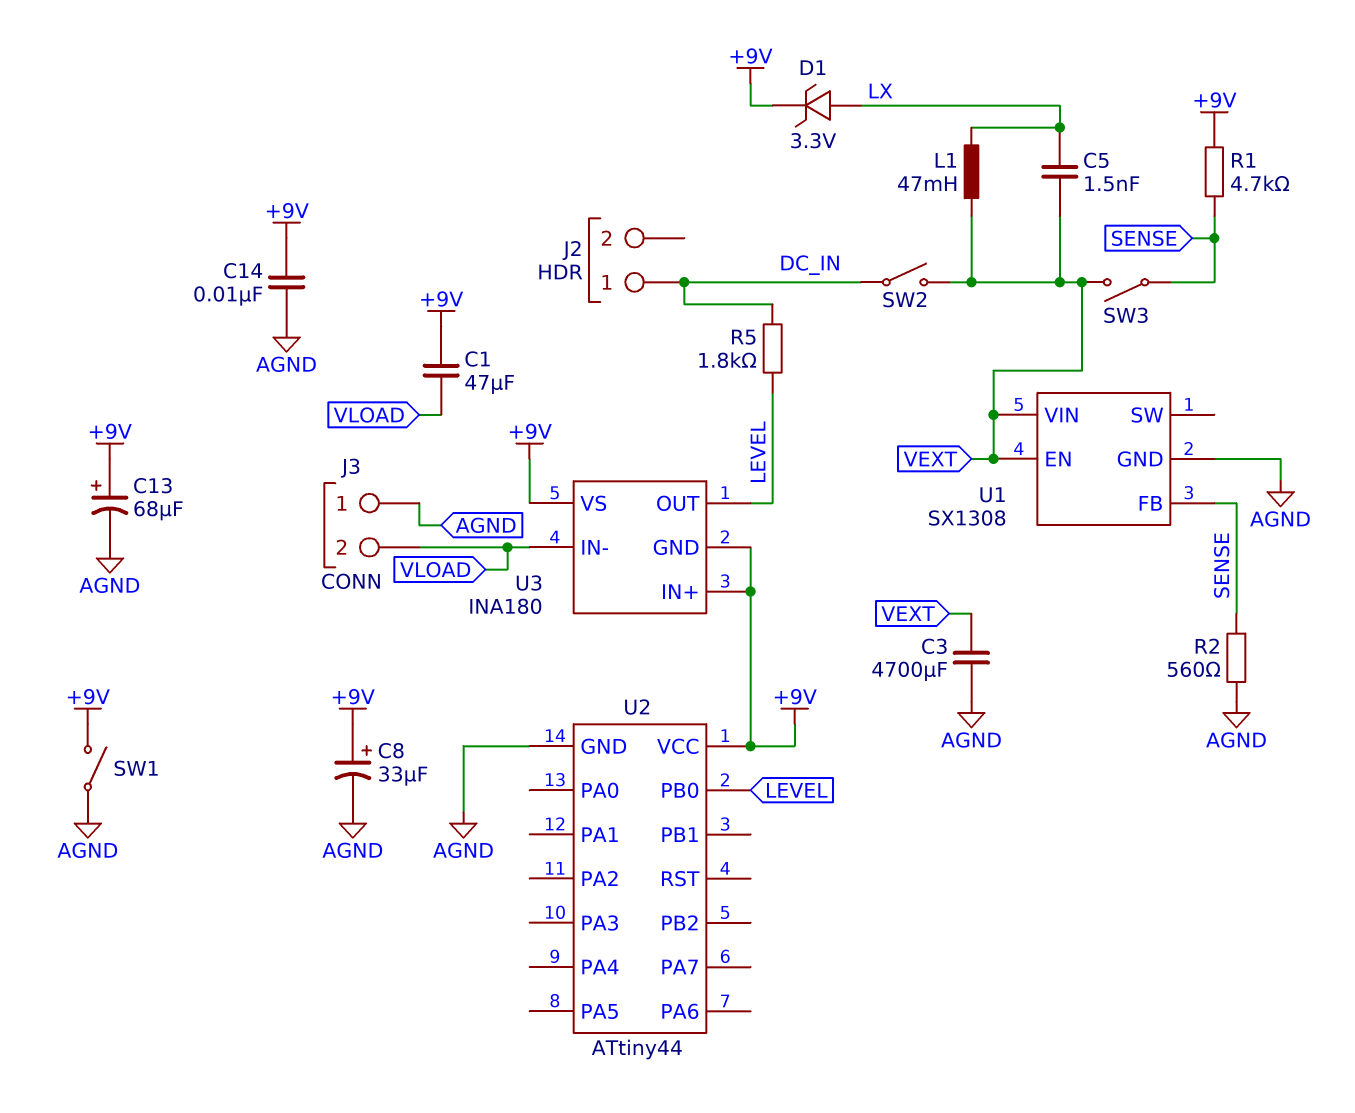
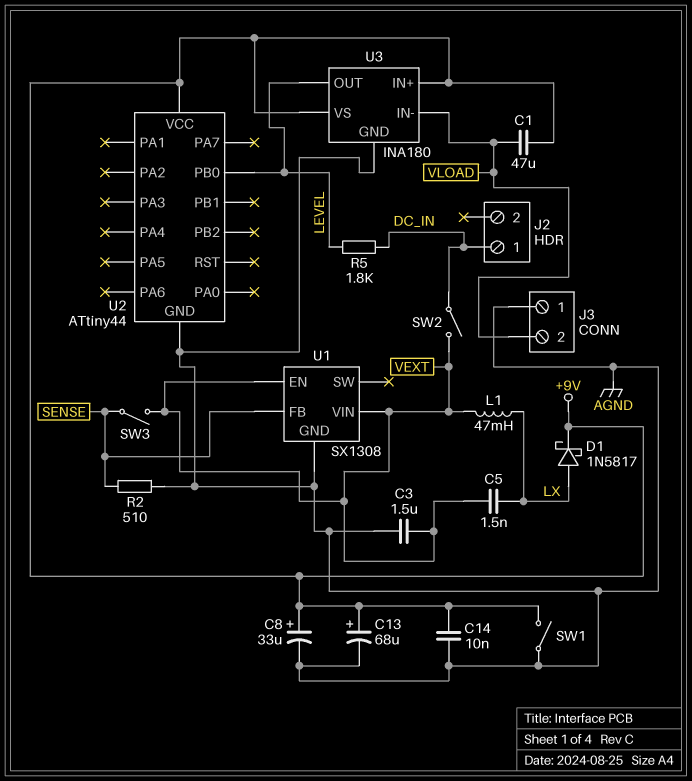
C3: 4700uF (AGND, VEXT) -> 1.5uF (AGND, VEXT)
D1: zener 3.3V (A LX, K +9V) -> schottky 1N5817 (A LX, K +9V)
R1: 4.7k (+9V, SENSE) -> none
R2: 560 (AGND, SENSE) -> 510 (AGND, SENSE)
U3 pin GND: +9V -> AGND

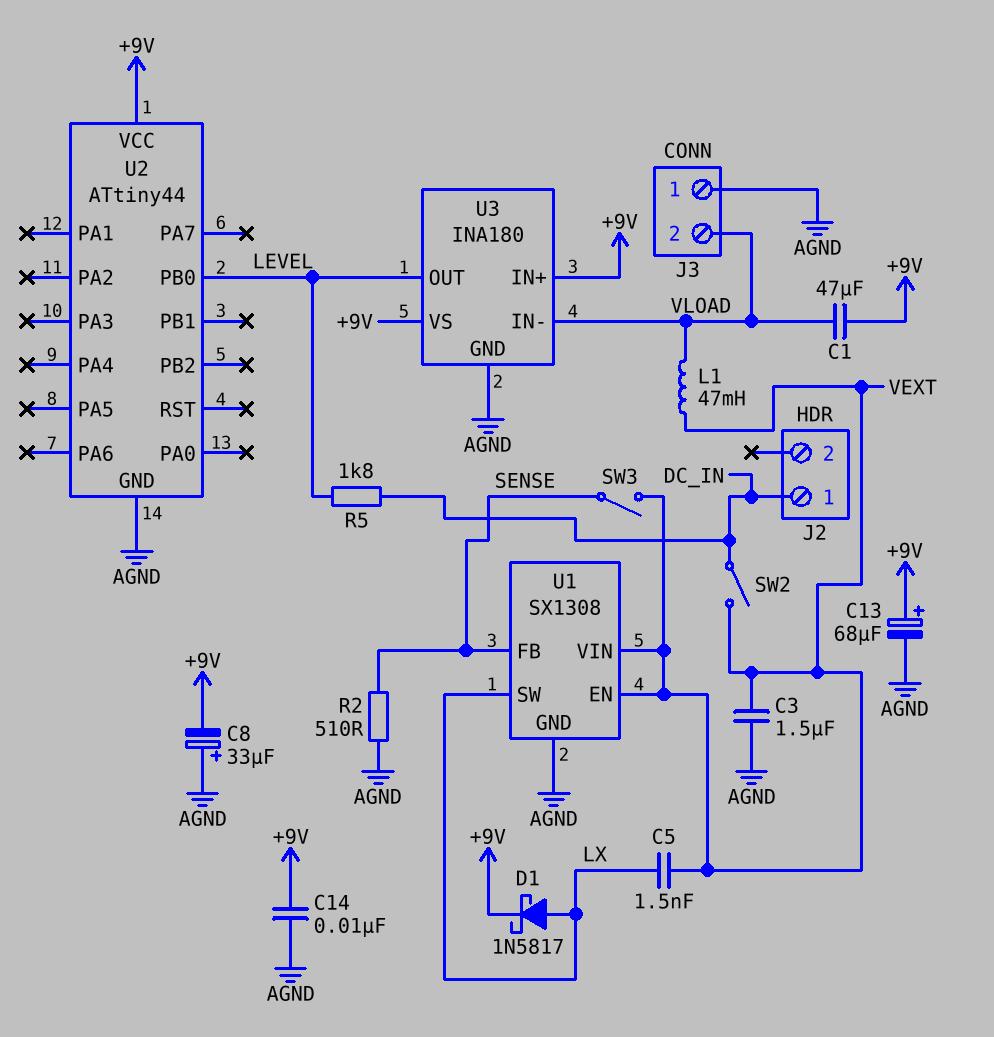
C8: 33uF (plus +9V, minus AGND) -> 33uF (plus AGND, minus +9V)
L1: 47mH (LX, VEXT) -> 47mH (VEXT, VLOAD)
SW1: switch (+9V, AGND) -> none
U1 pin SW: none -> LX

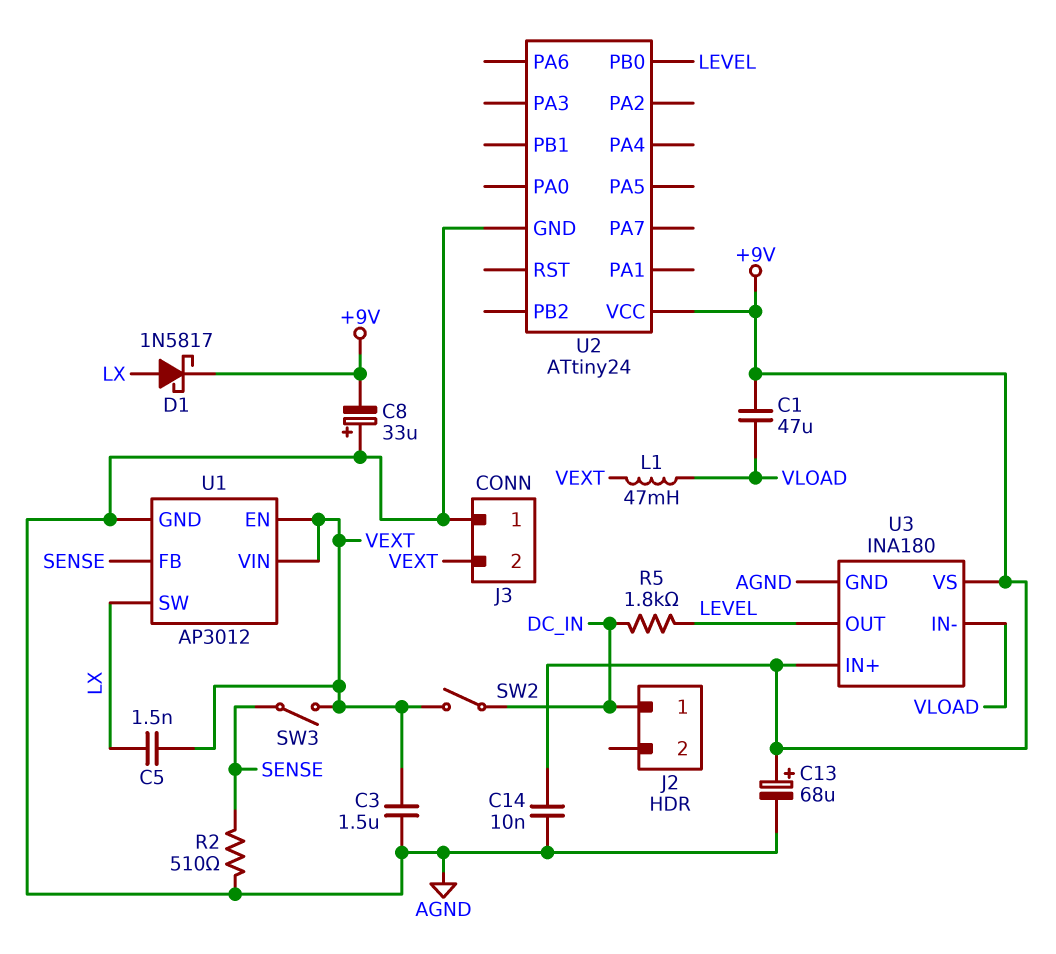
J3 pin 2: VLOAD -> VEXT
U1: SX1308 -> AP3012
U2: ATtiny44 -> ATtiny24

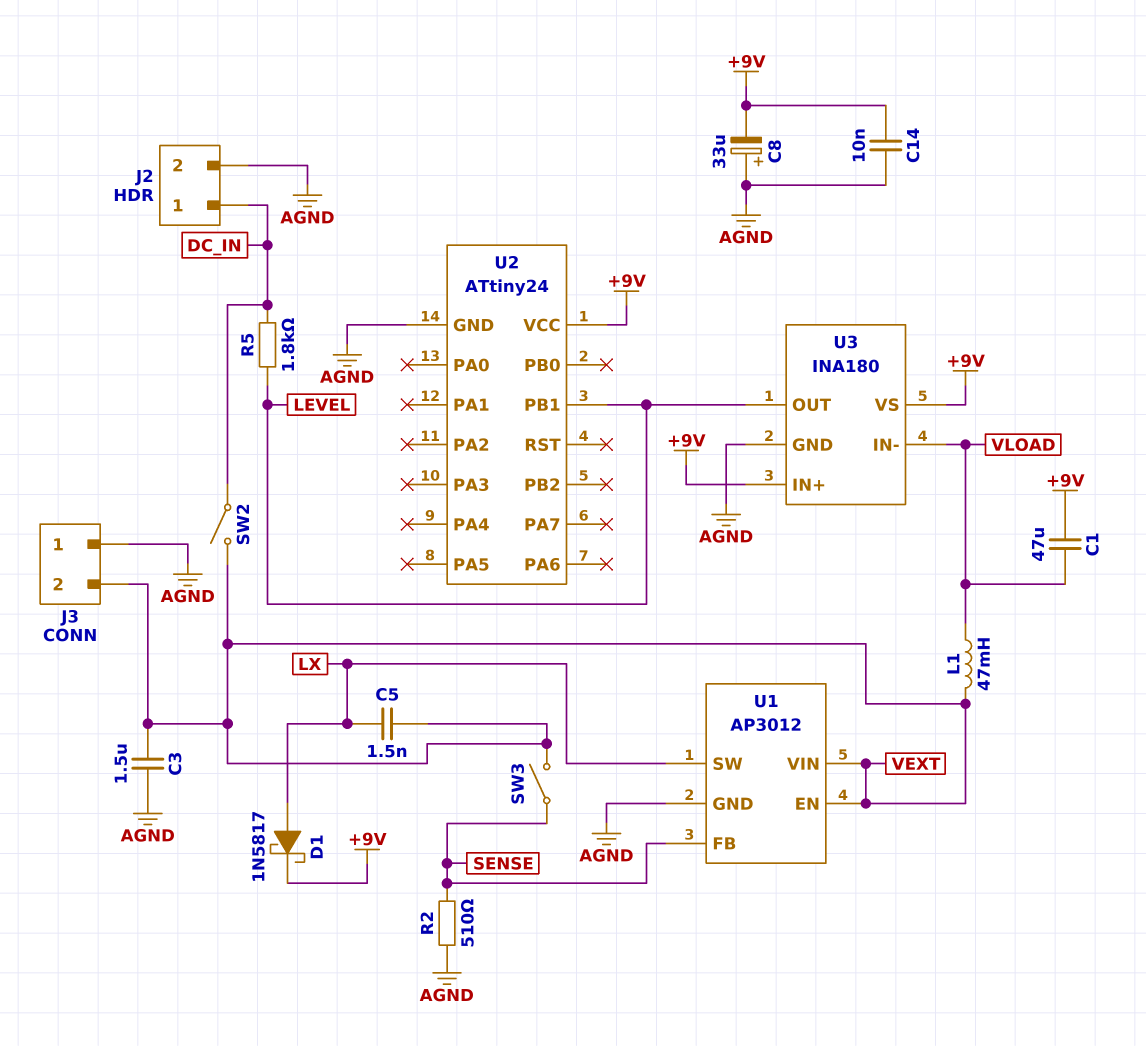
C13: 68uF (plus +9V, minus AGND) -> none
J2 pin 2: none -> AGND
U2 pin PB0: LEVEL -> none
U2 pin PB1: none -> LEVEL

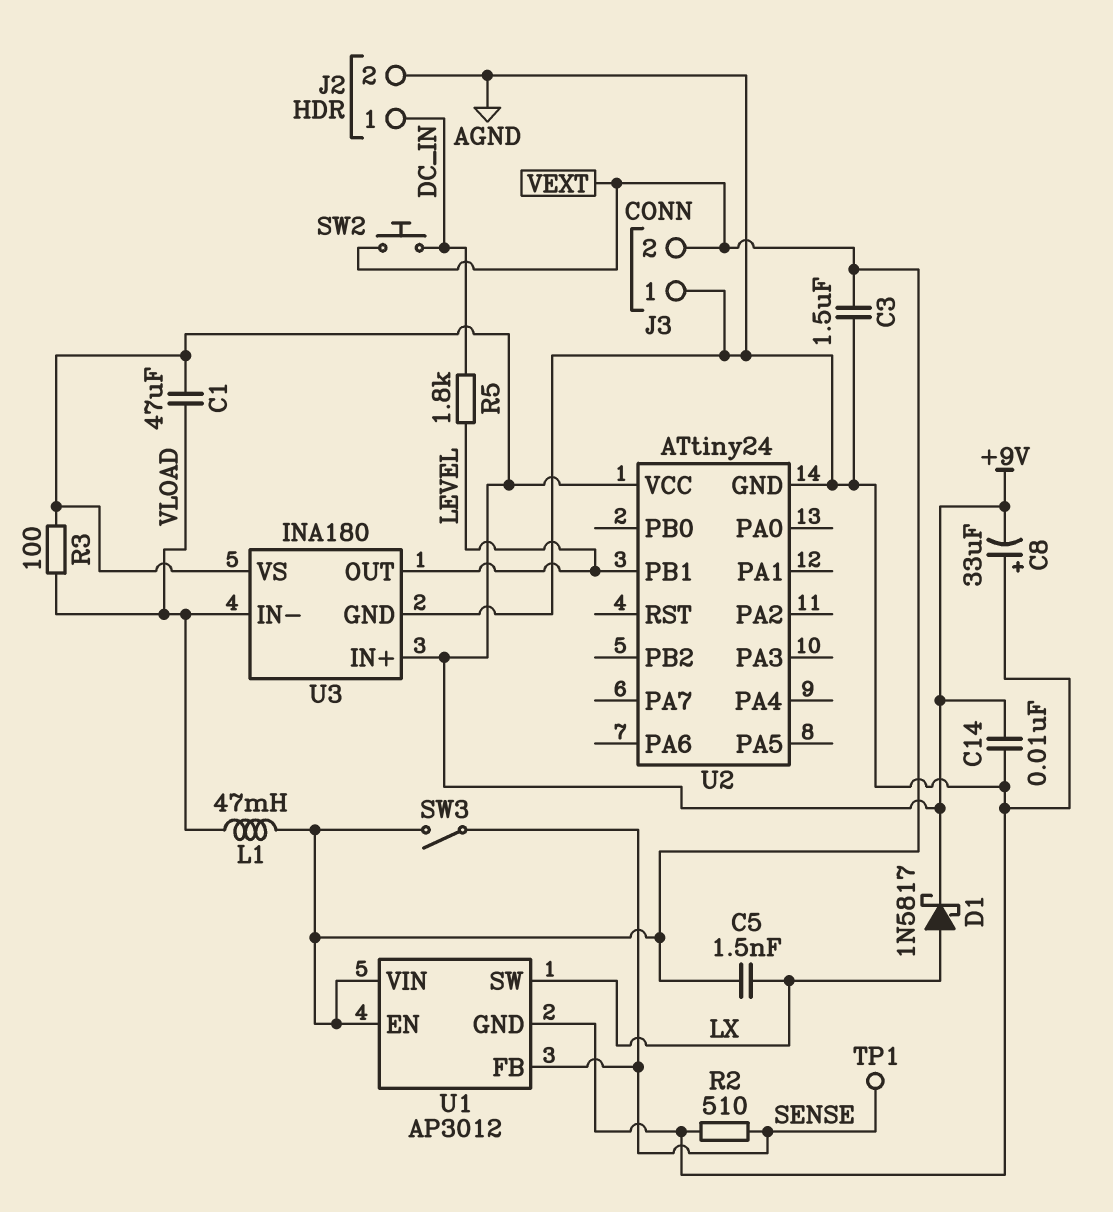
R3: none -> 100 (+9V, VLOAD)
SW2: switch (DC_IN, VEXT) -> button (DC_IN, VEXT)
TP1: none -> test point (SENSE)

